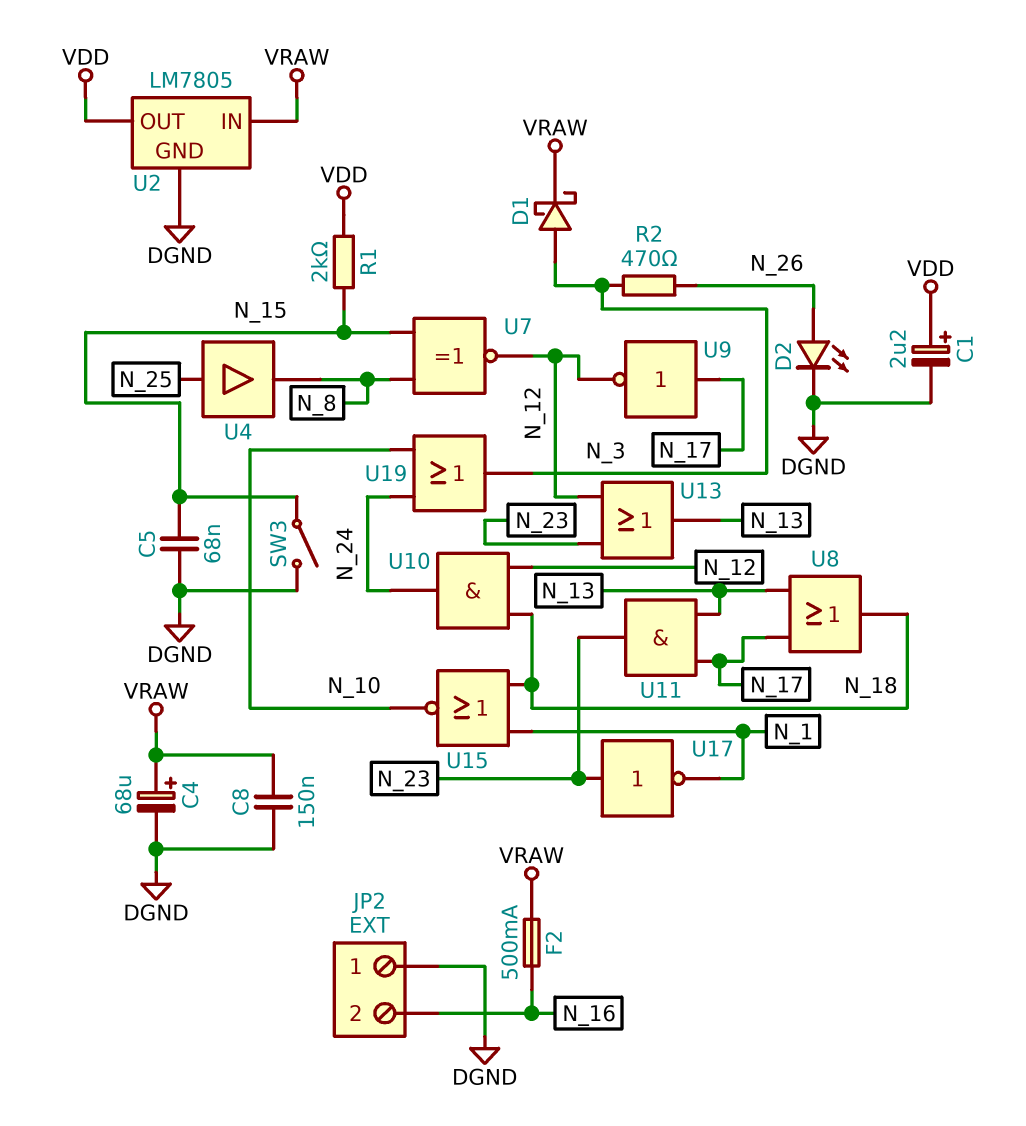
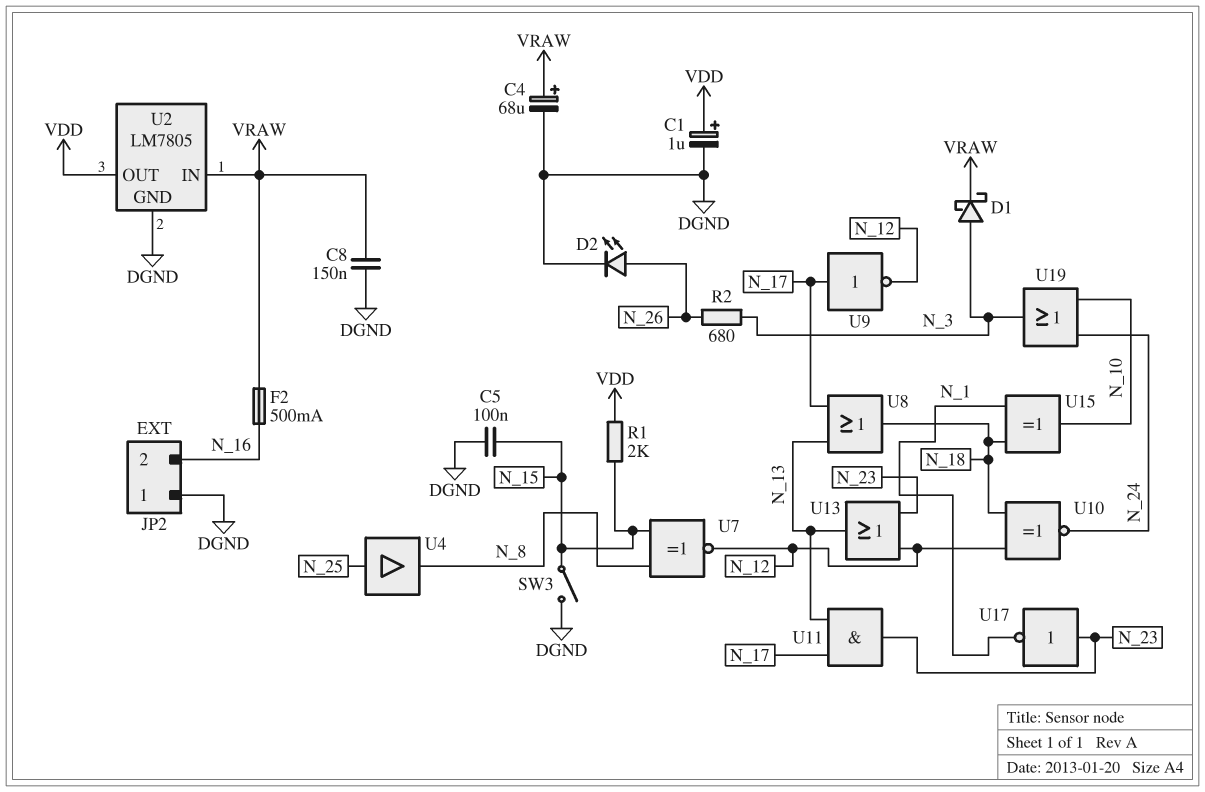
C1: 2.2uF (plus VDD, minus DGND) -> 1uF (plus VDD, minus DGND)
C5: 68nF (DGND, N_15) -> 100nF (DGND, N_15)
R2: 470 (N_3, N_26) -> 680 (N_3, N_26)
U10: AND (in N_12, in N_18, out N_24) -> XNOR (in N_12, in N_18, out N_24)
U15: NOR (in N_1, in N_18, out N_10) -> XOR (in N_1, in N_18, out N_10)

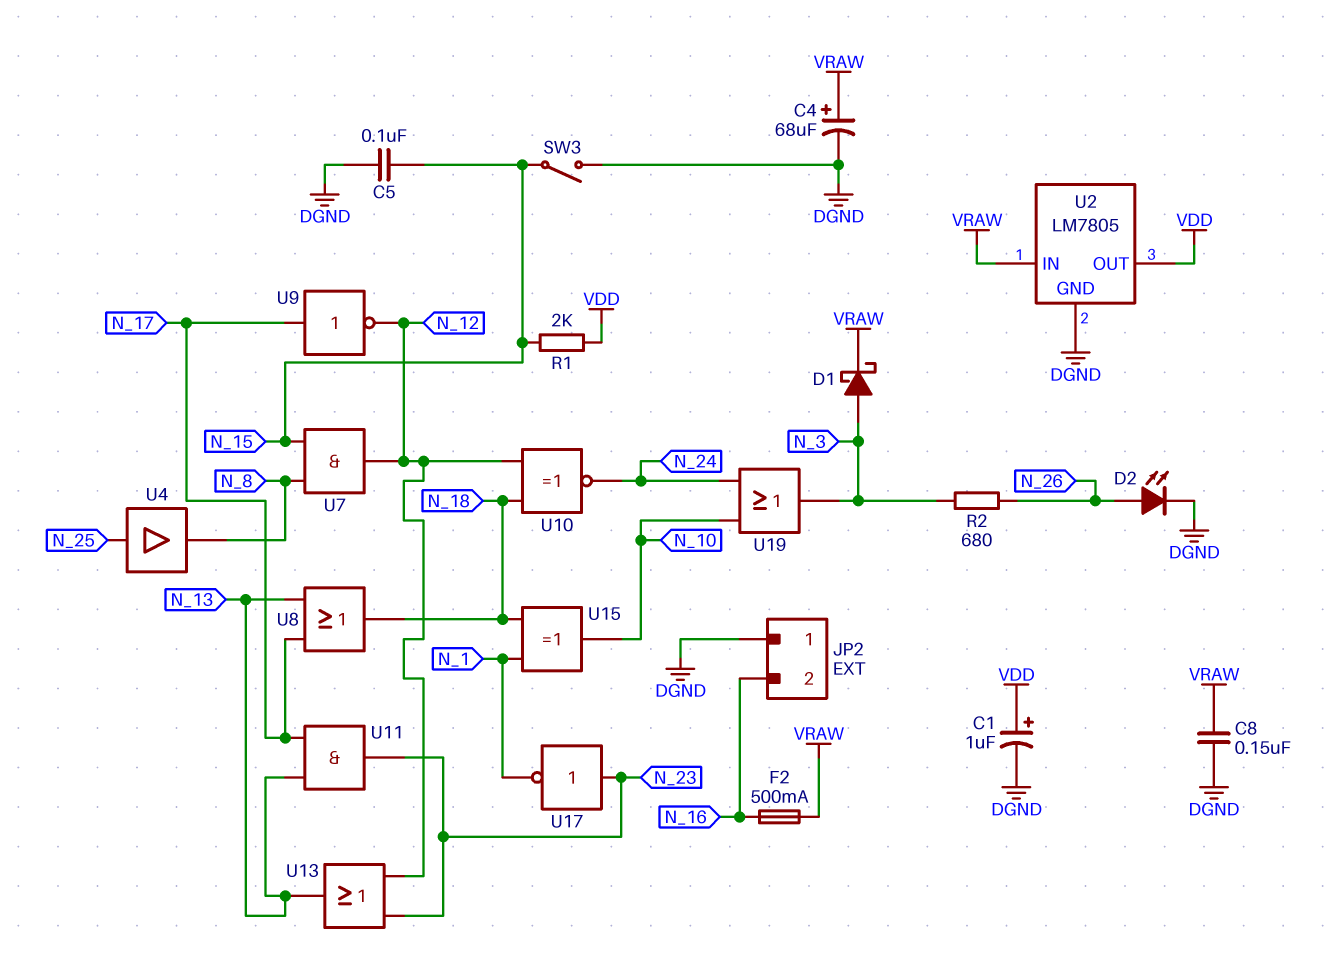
U7: XNOR (in N_8, in N_15, out N_12) -> AND (in N_8, in N_15, out N_12)

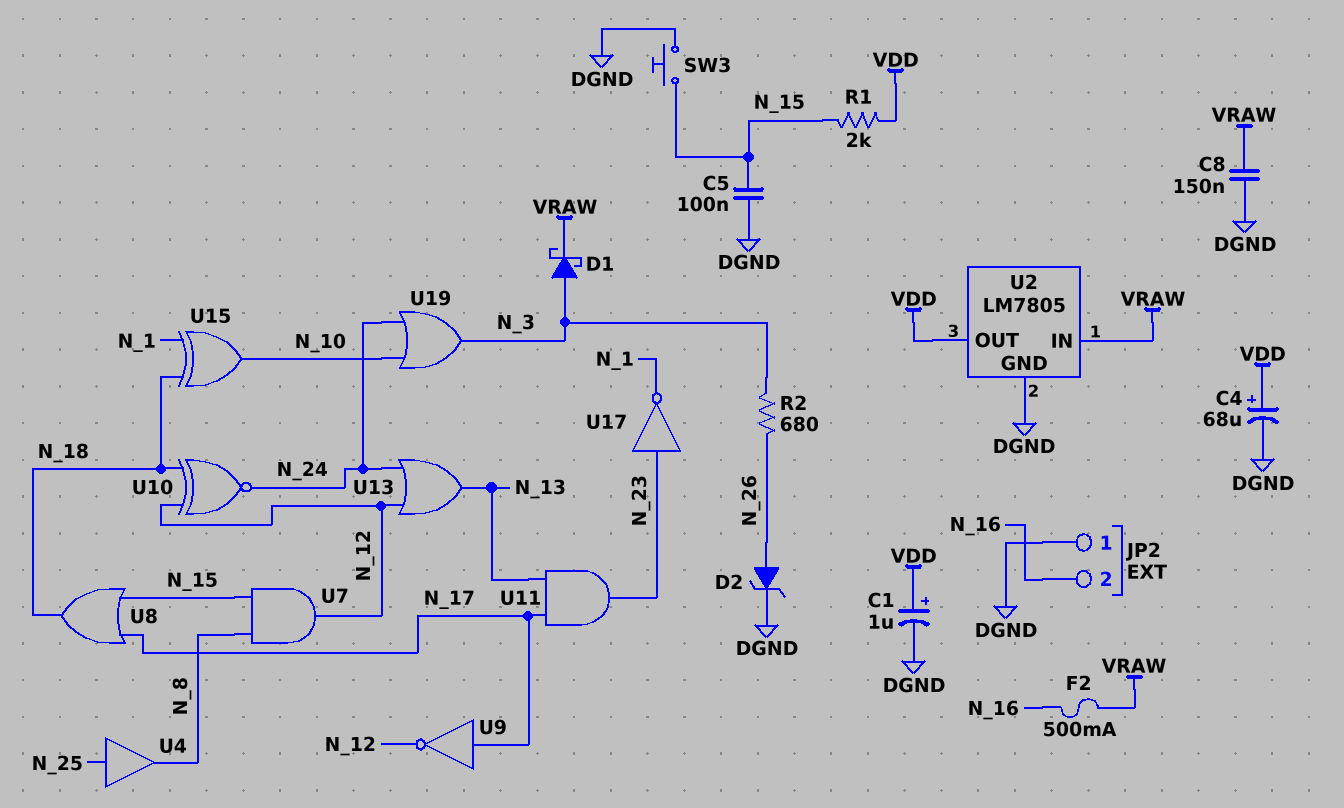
C4: 68uF (plus VRAW, minus DGND) -> 68uF (plus VDD, minus DGND)
D2: LED (A N_26, K DGND) -> zener (A N_26, K DGND)
SW3: switch (DGND, N_15) -> button (DGND, N_15)
U8: OR (in N_13, in N_17, out N_18) -> OR (in N_15, in N_17, out N_18)
U13: OR (in N_12, in N_23, out N_13) -> OR (in N_12, in N_24, out N_13)

